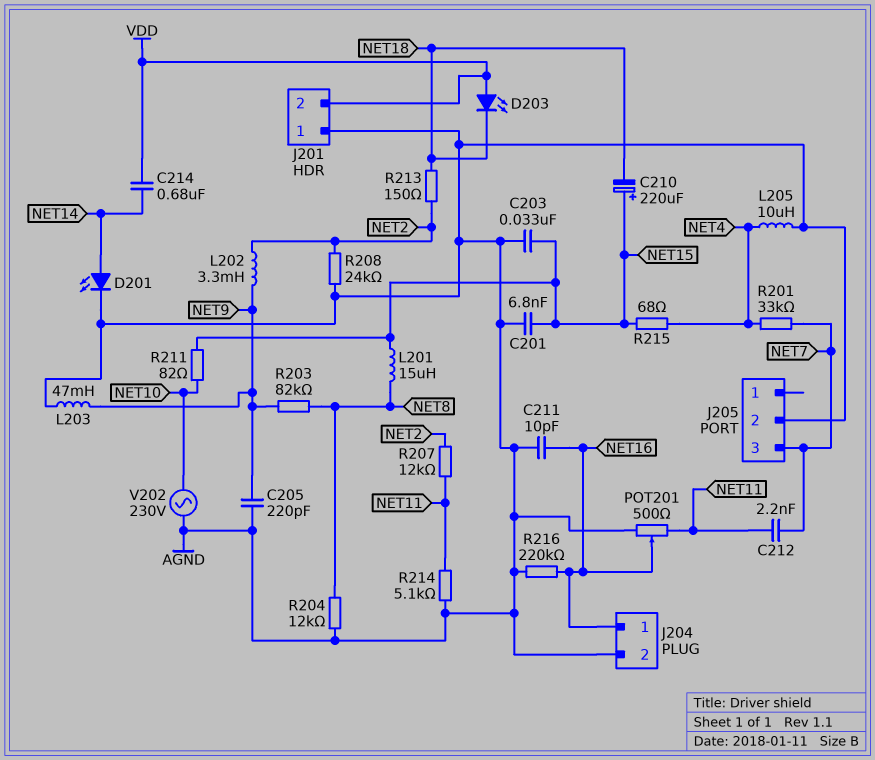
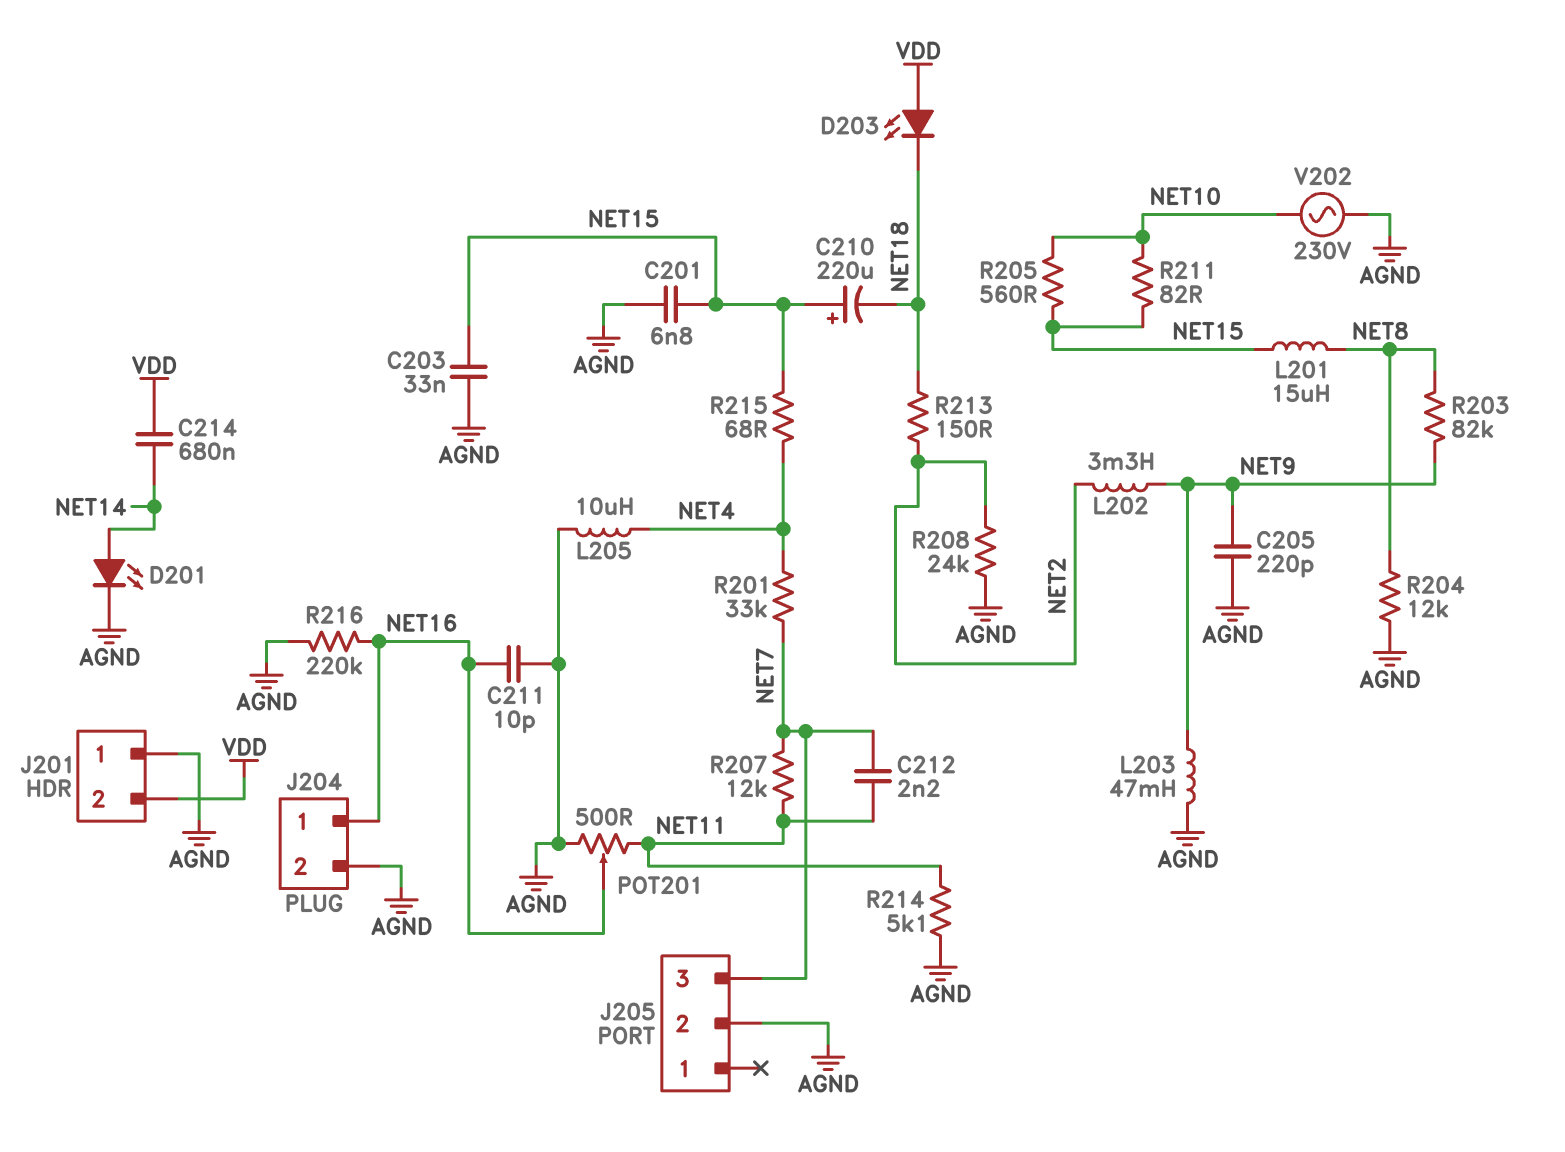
R205: none -> 560 (NET10, NET15)
R207: 12k (NET2, NET11) -> 12k (NET7, NET11)

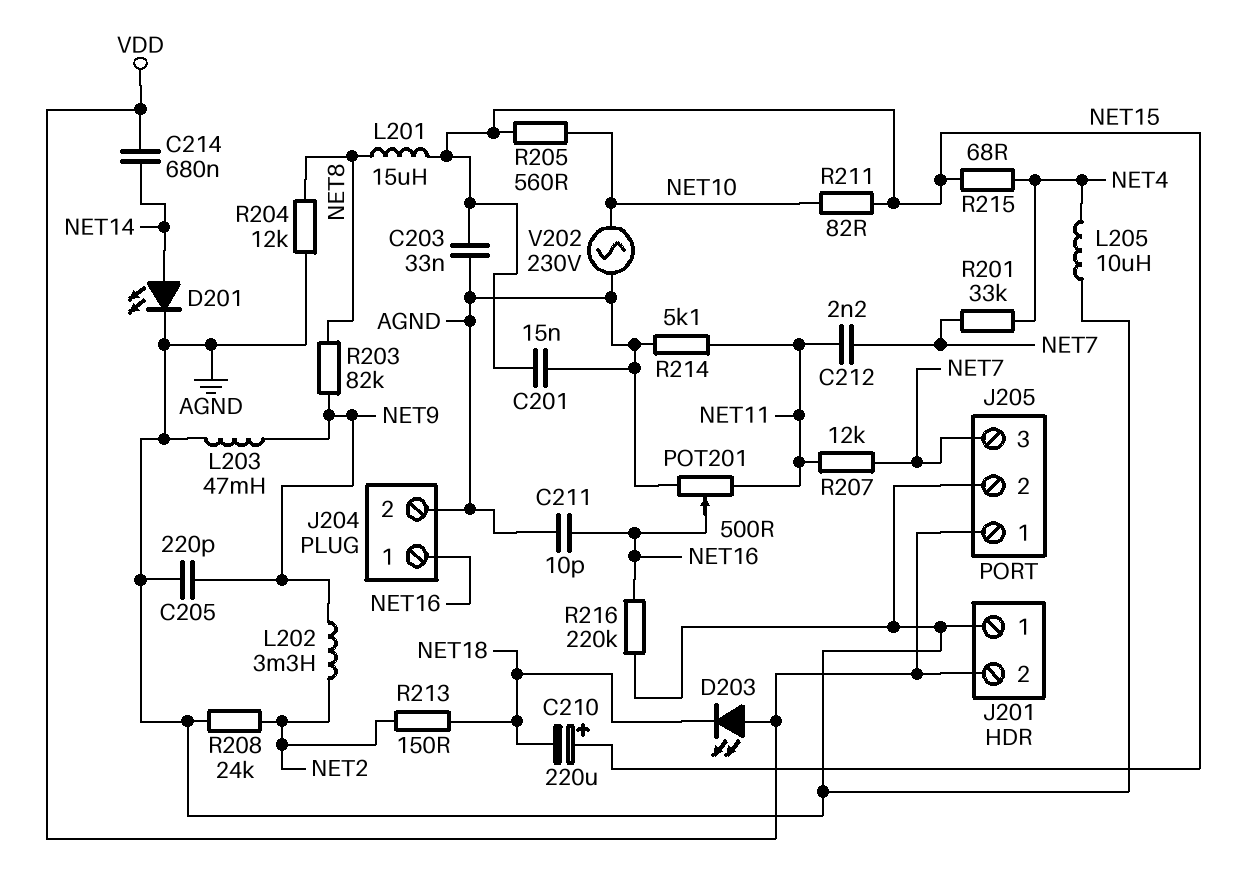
C201: 6.8nF (AGND, NET15) -> 15nF (AGND, NET15)
J205 pin 1: none -> VDD

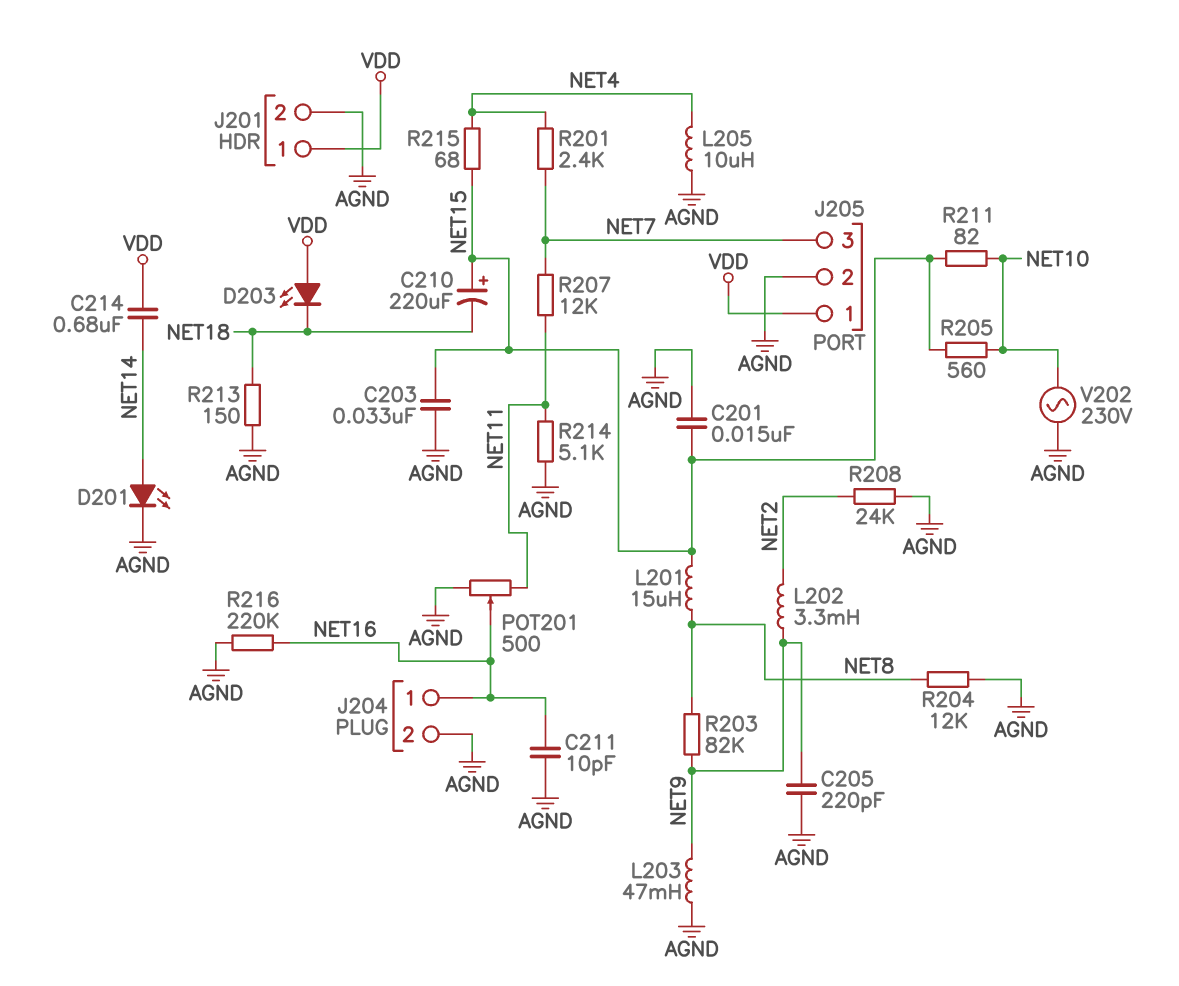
C212: 2.2nF (NET7, NET11) -> none
J201 pin 1: AGND -> VDD
J201 pin 2: VDD -> AGND
R201: 33k (NET4, NET7) -> 2.4k (NET4, NET7)
R213: 150 (NET2, NET18) -> 150 (AGND, NET18)

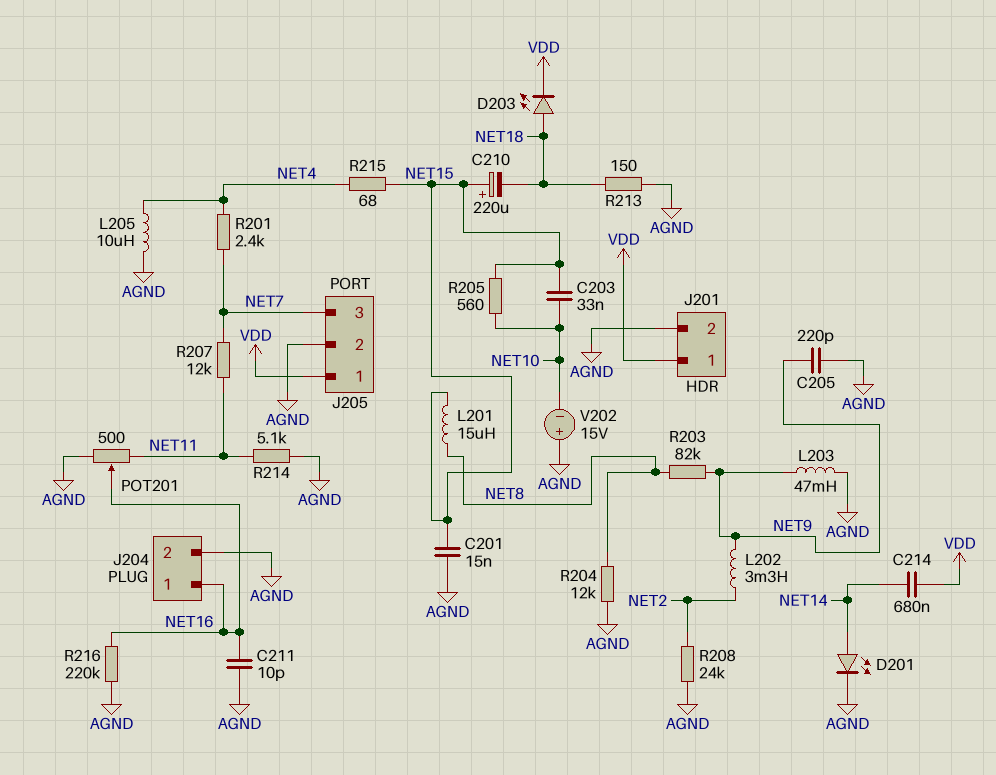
C203: 33nF (AGND, NET15) -> 33nF (NET10, NET15)
D203: LED (A VDD, K NET18) -> LED (A NET18, K VDD)
R211: 82 (NET10, NET15) -> none
V202: AC 230V (AGND, NET10) -> 15V (plus AGND, minus NET10)

